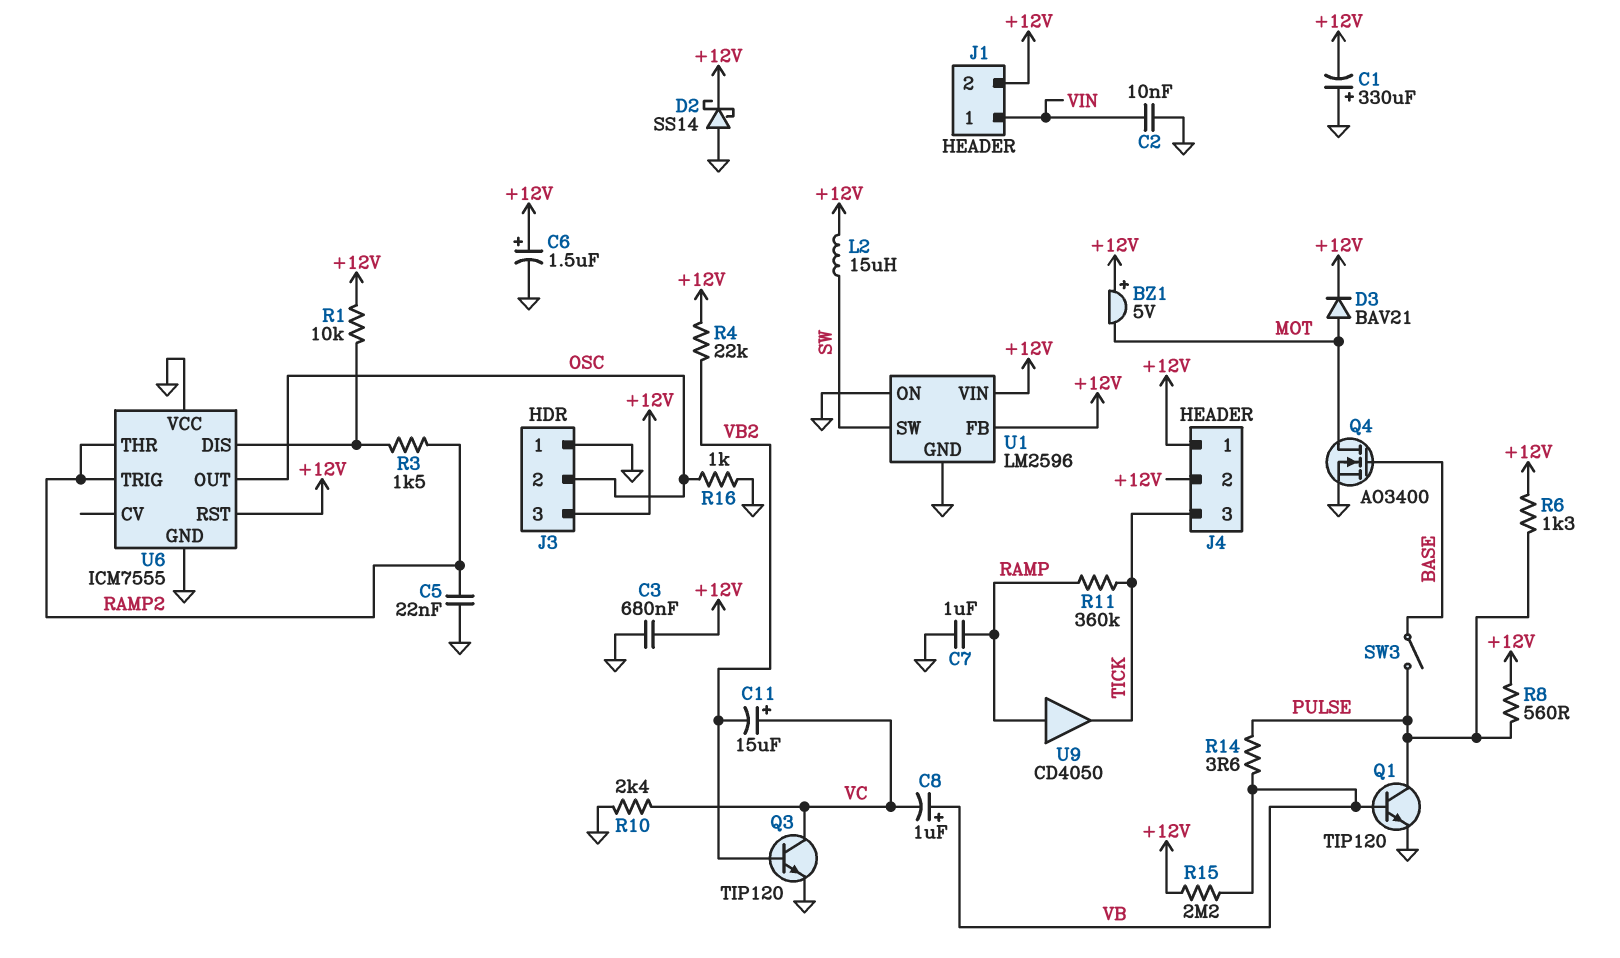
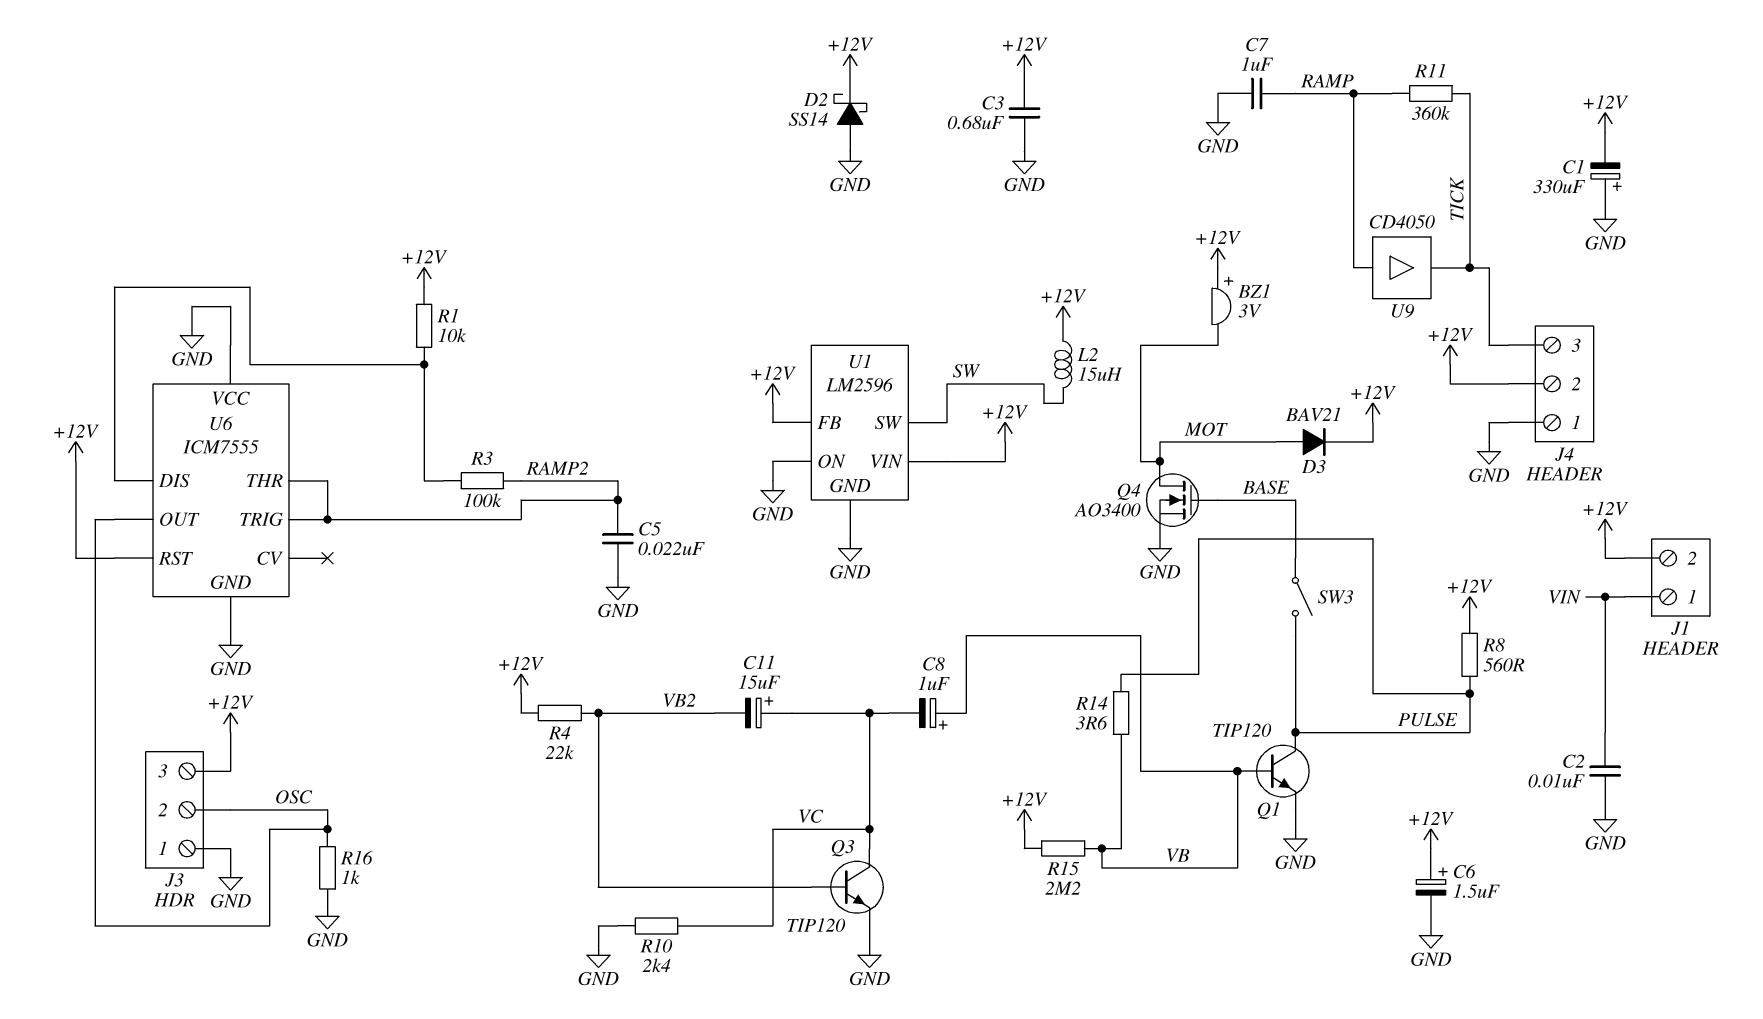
BZ1: buzzer 5V (plus +12V, minus MOT) -> buzzer 3V (plus +12V, minus MOT)
J4 pin 1: +12V -> GND
R3: 1.5k (RAMP2, U6/DIS) -> 100k (RAMP2, U6/DIS)
R6: 1.3k (+12V, PULSE) -> none

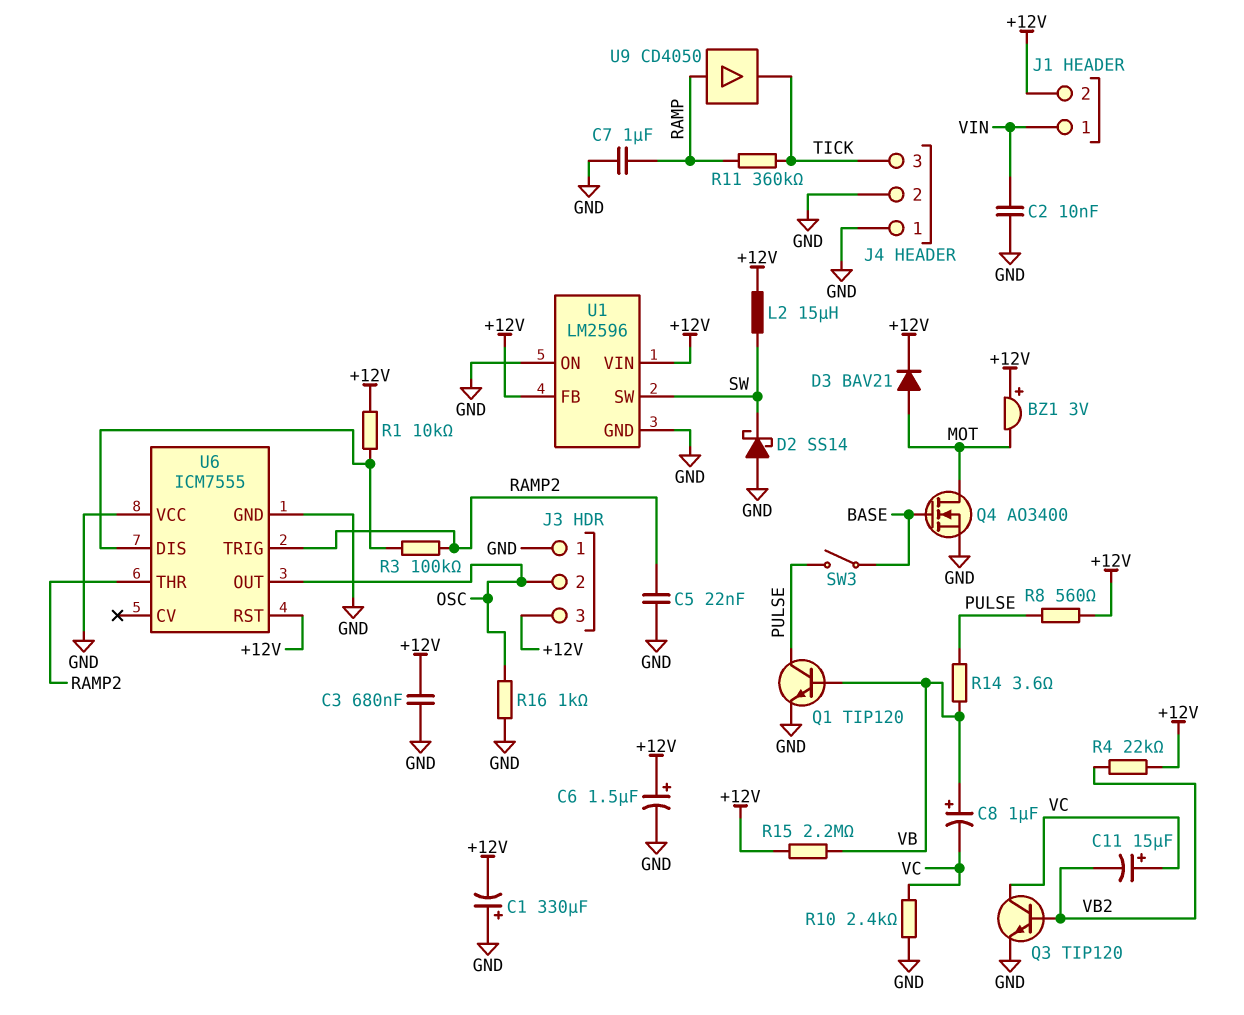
D2: schottky SS14 (A GND, K +12V) -> schottky SS14 (A GND, K SW)
J4 pin 2: +12V -> GND

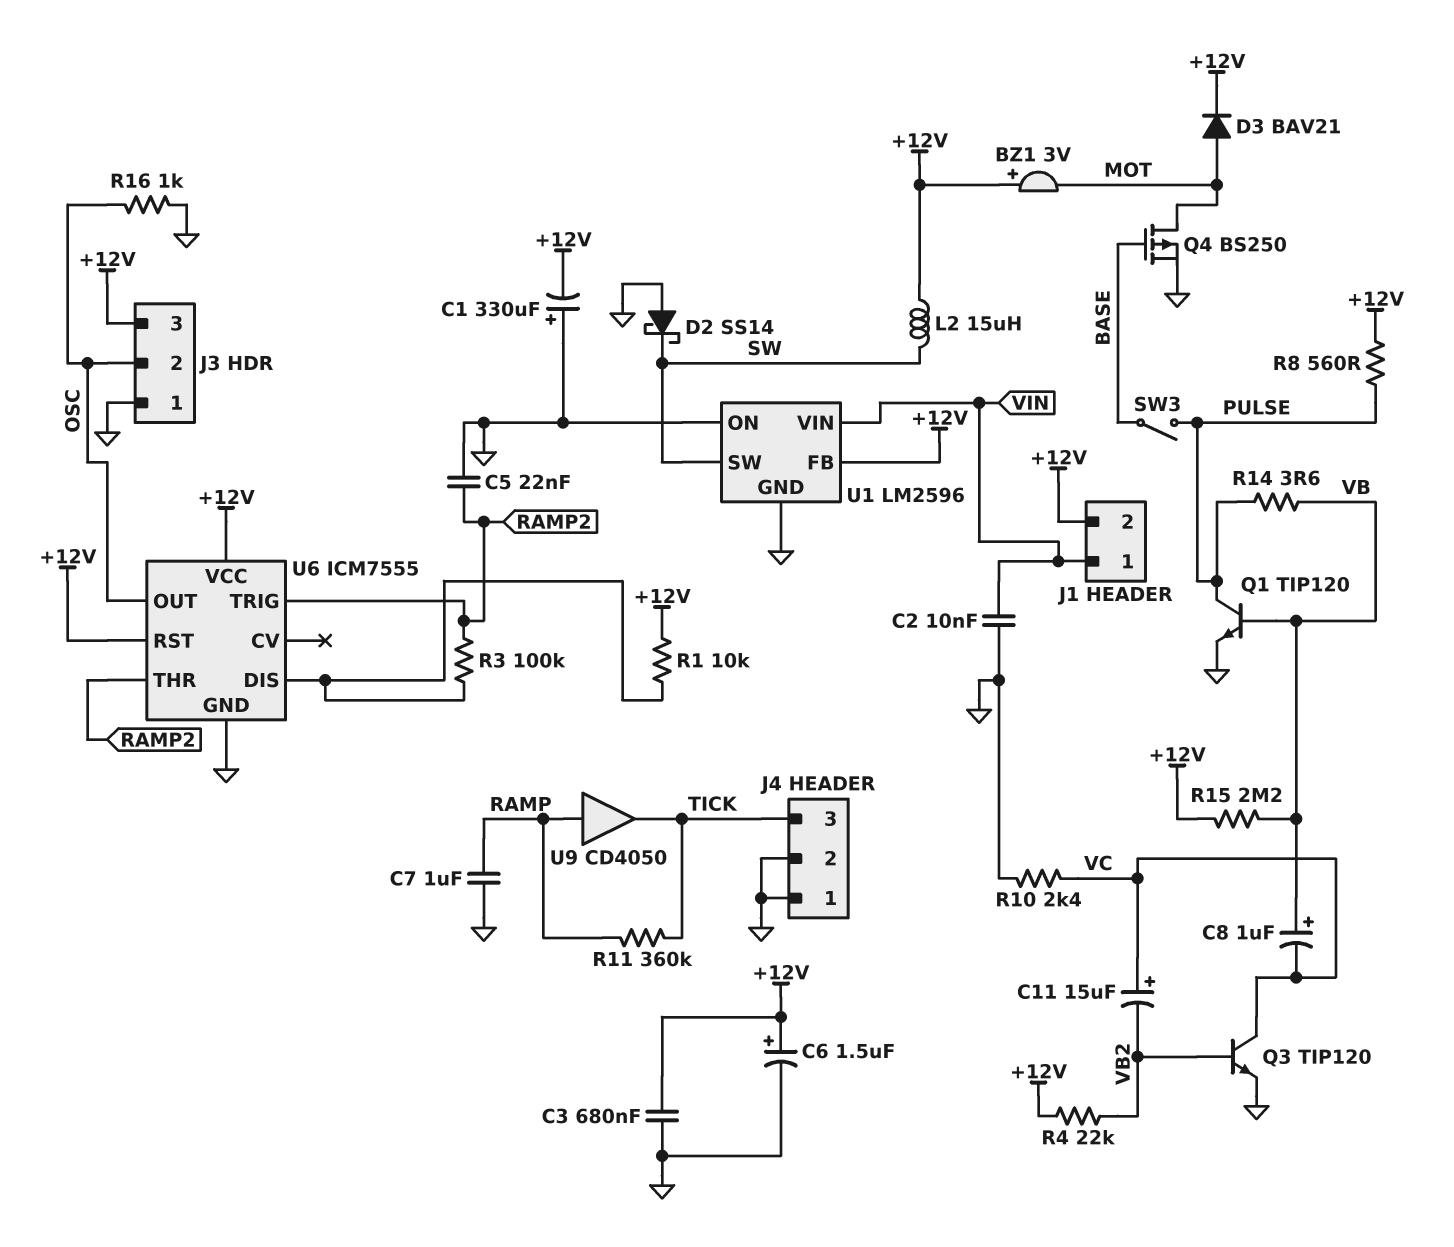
Q4: NMOS AO3400 (G BASE, D MOT, S GND) -> PMOS BS250 (G BASE, D MOT, S GND)
U1 pin VIN: +12V -> VIN
U6 pin VCC: GND -> +12V

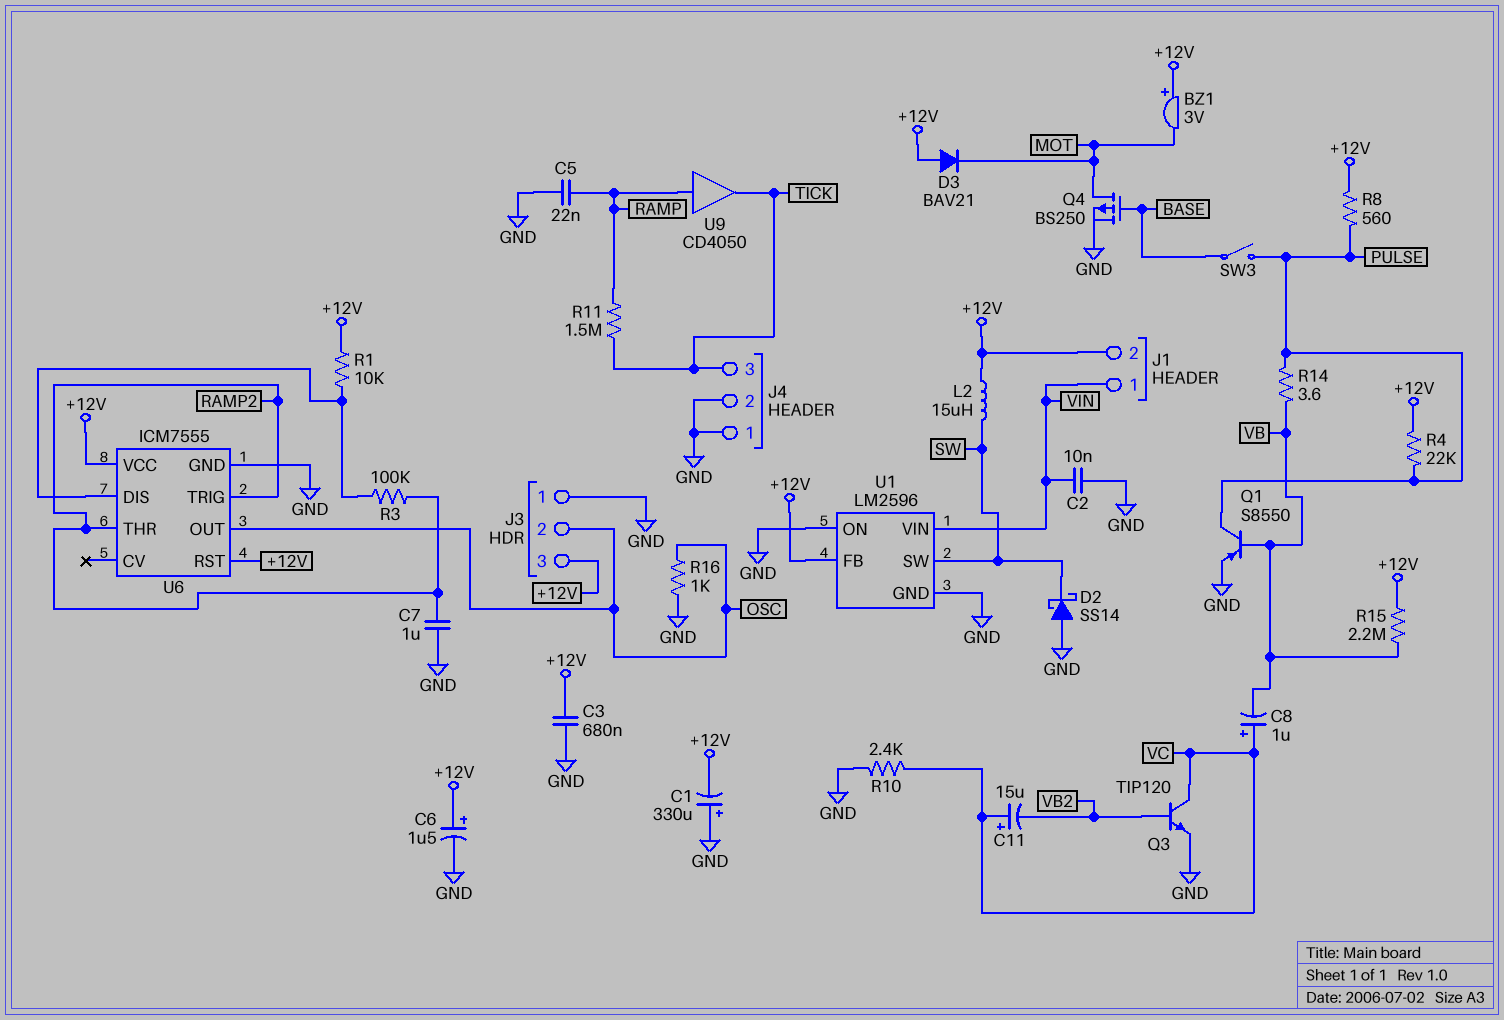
C5: 22nF (GND, RAMP2) -> 22nF (GND, RAMP)
C7: 1uF (GND, RAMP) -> 1uF (GND, RAMP2)
C8: 1uF (plus VB, minus VC) -> 1uF (plus VC, minus VB)
D3: diode BAV21 (A MOT, K +12V) -> diode BAV21 (A +12V, K MOT)
Q1: NPN TIP120 (B VB, C PULSE, E GND) -> PNP S8550 (B VB, C PULSE, E GND)
R4: 22k (+12V, VB2) -> 22k (+12V, PULSE)
R11: 360k (RAMP, TICK) -> 1.5M (RAMP, TICK)

